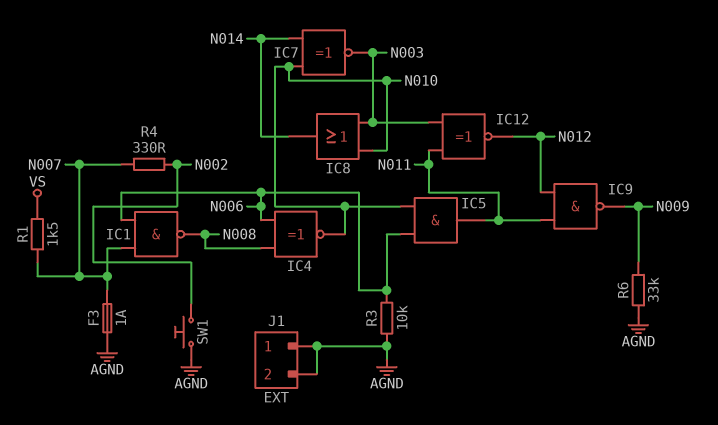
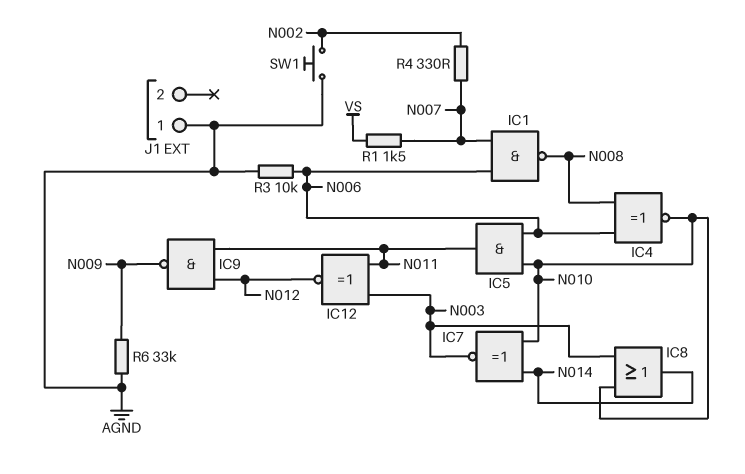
F3: 1A (AGND, N007) -> none
J1 pin 2: AGND -> none

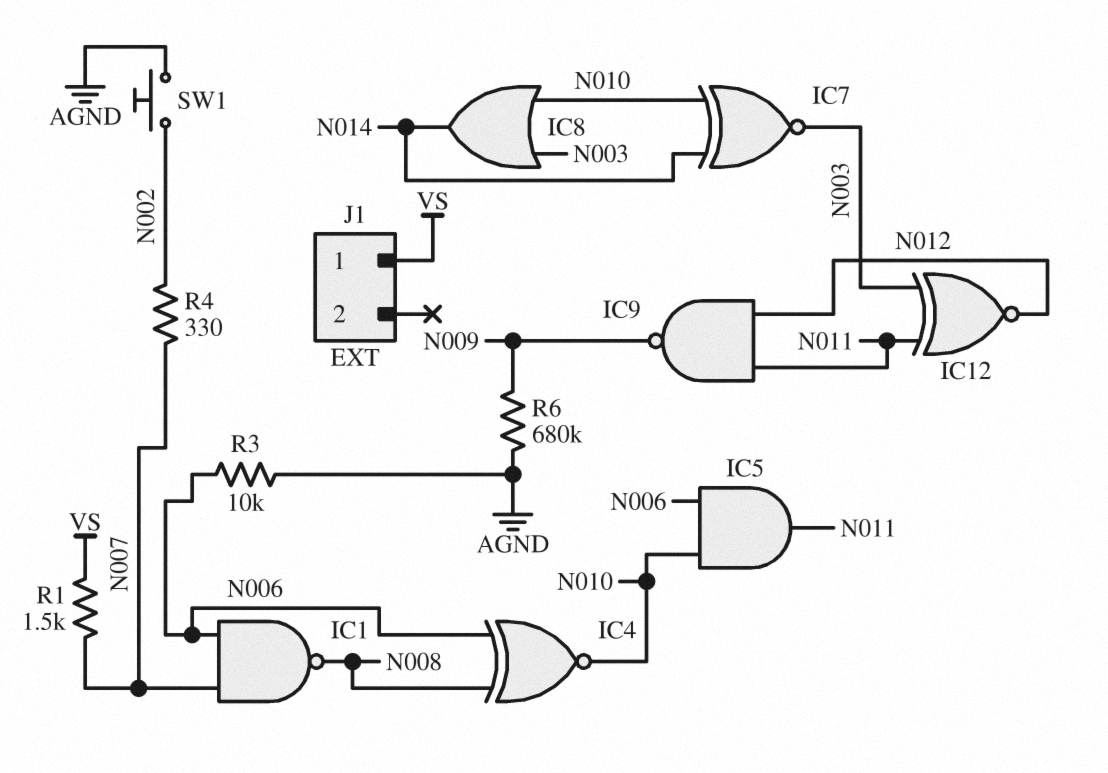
J1 pin 1: AGND -> VS
R6: 33k (AGND, N009) -> 680k (AGND, N009)

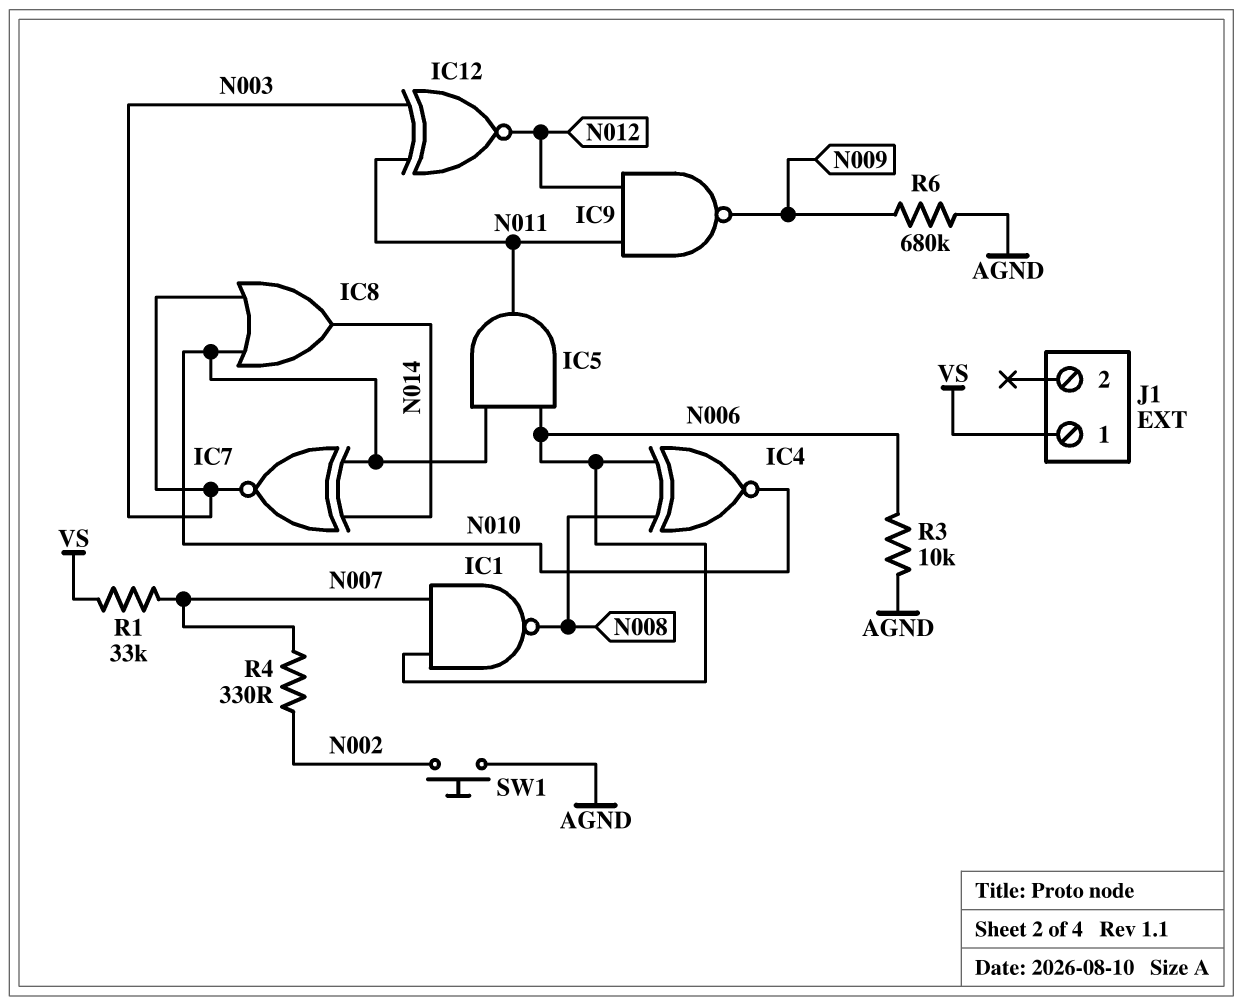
R1: 1.5k (N007, VS) -> 33k (N007, VS)

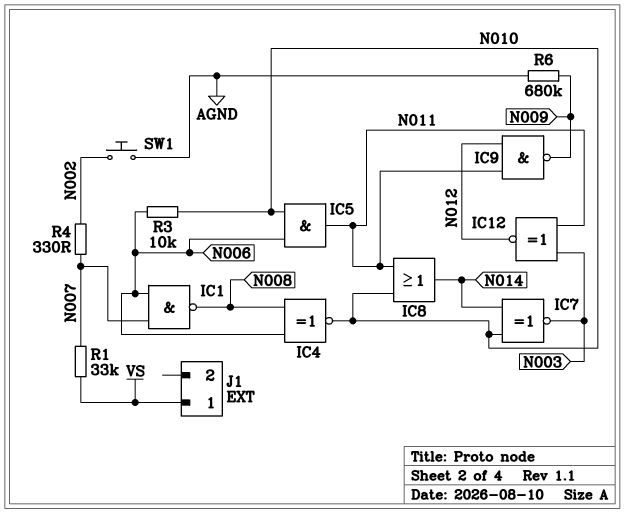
IC8: OR (in N003, in N010, out N014) -> OR (in N010, in N011, out N014)
R3: 10k (AGND, N006) -> 10k (N006, N010)

